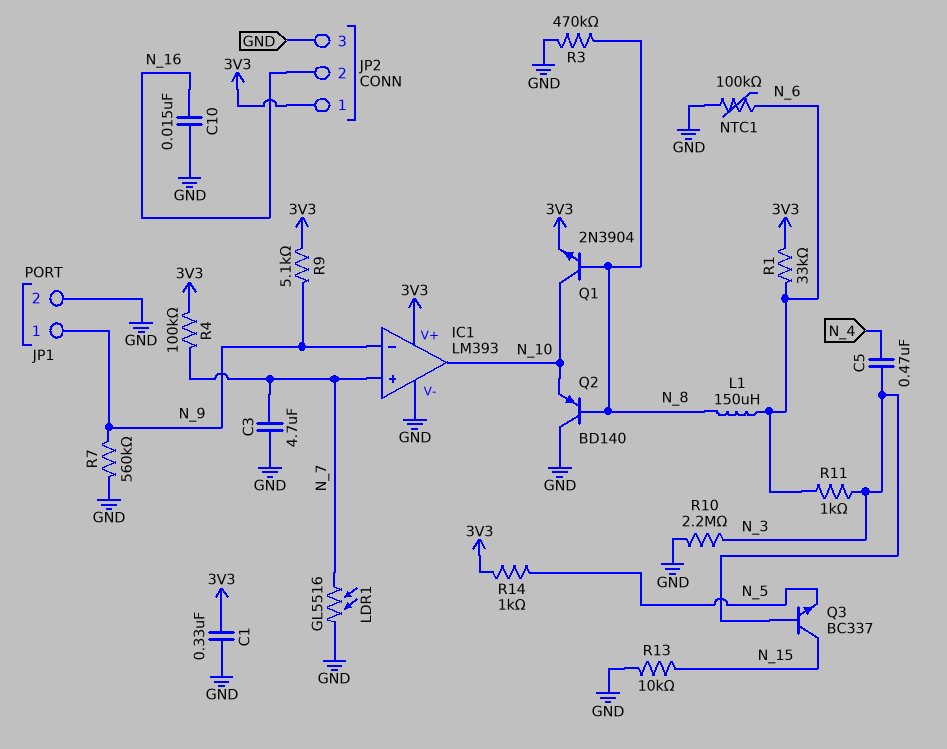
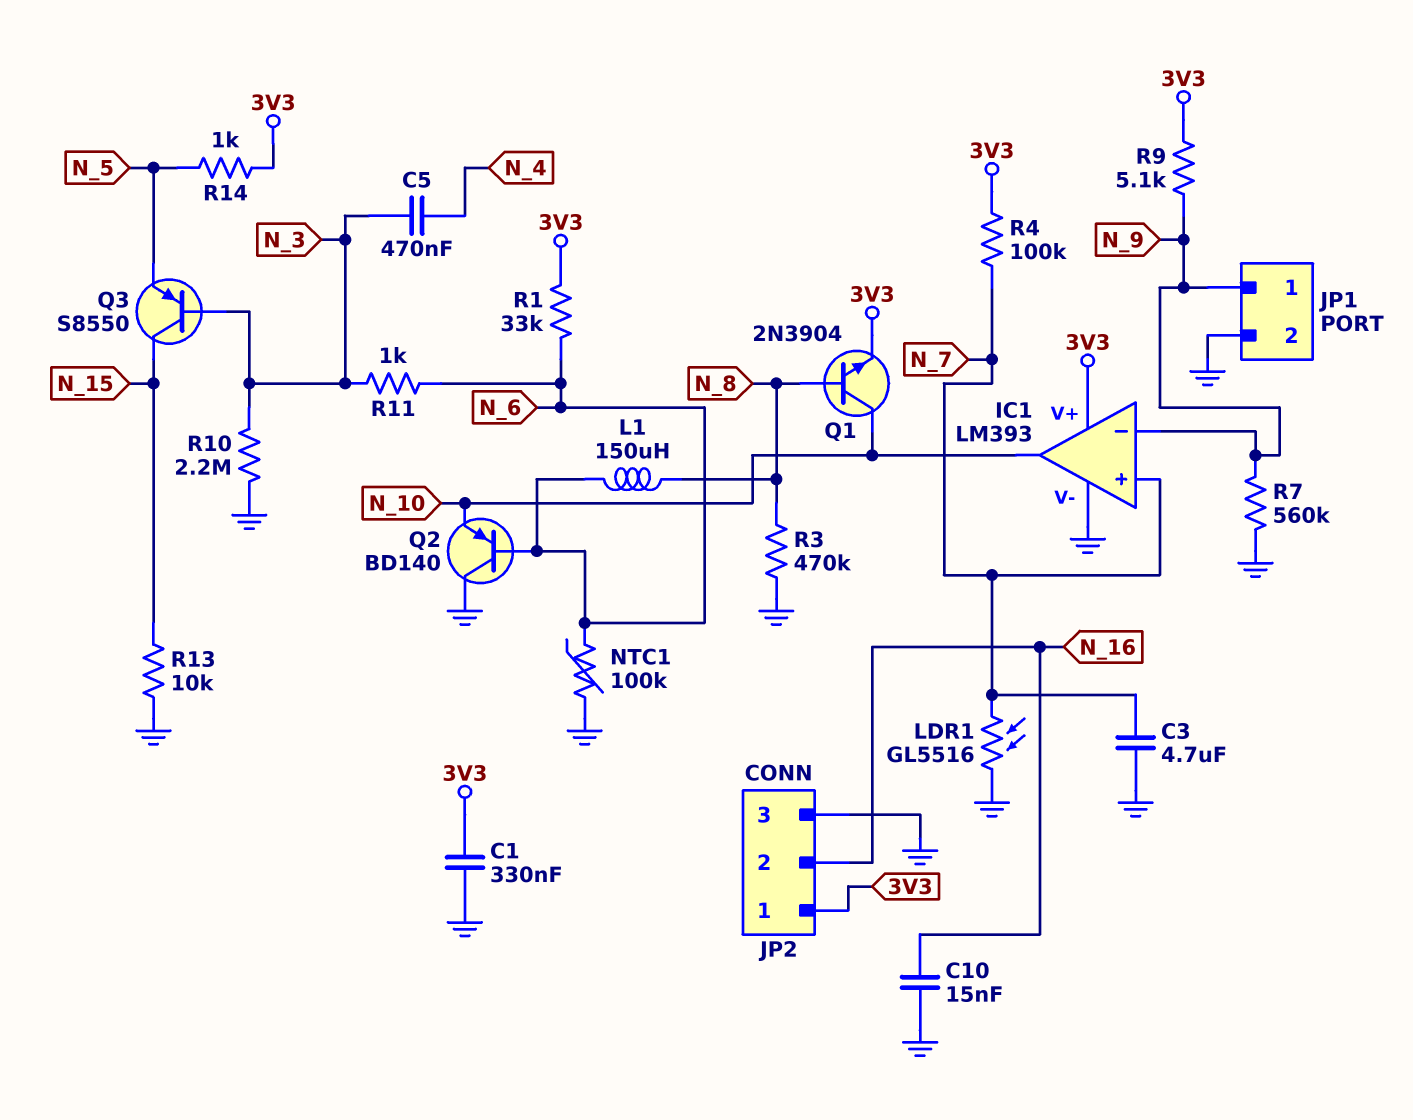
Q2: PNP BD140 (B N_8, C GND, E N_10) -> PNP BD140 (B N_6, C GND, E N_10)
Q3: NPN BC337 (B N_3, C N_15, E N_5) -> PNP S8550 (B N_3, C N_15, E N_5)

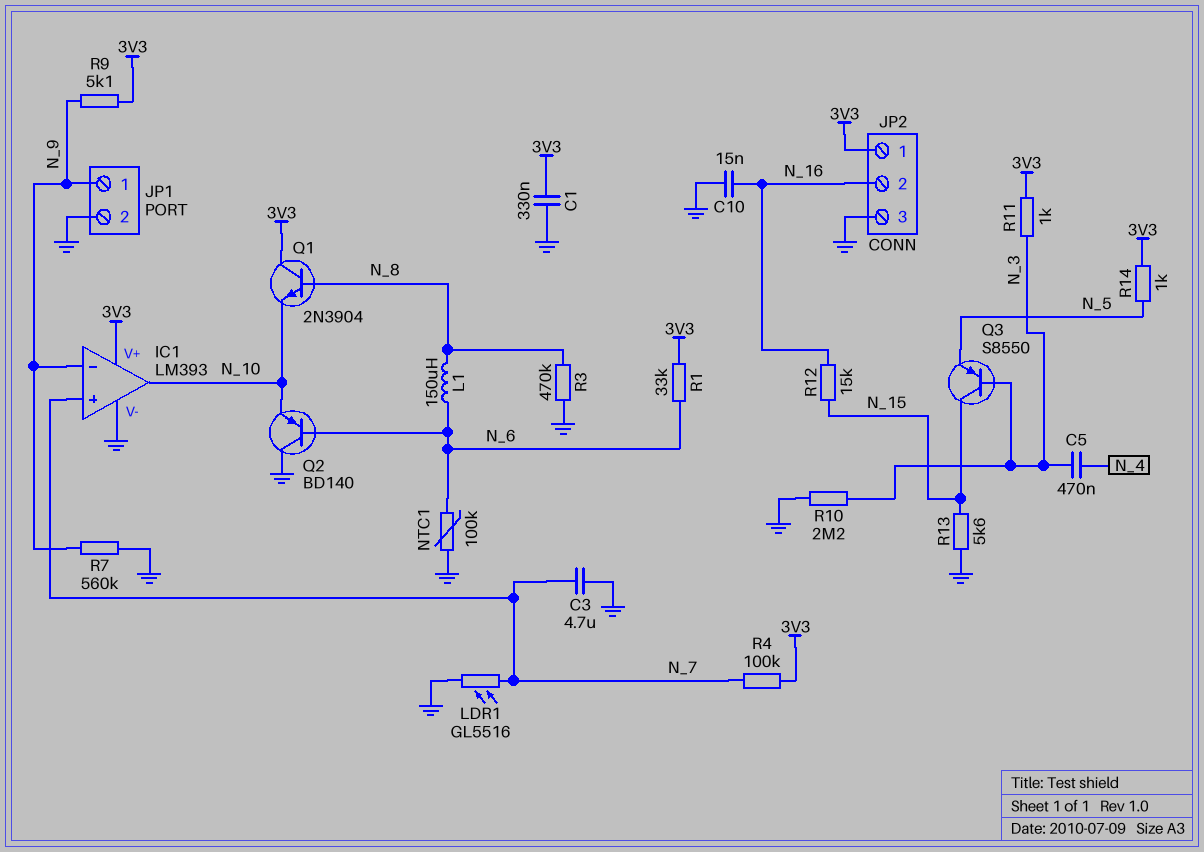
Q1: NPN 2N3904 (B N_8, C N_10, E 3V3) -> NPN 2N3904 (B N_8, C 3V3, E N_10)
R11: 1k (N_3, N_6) -> 1k (3V3, N_3)
R12: none -> 15k (N_15, N_16)
R13: 10k (GND, N_15) -> 5.6k (GND, N_15)

